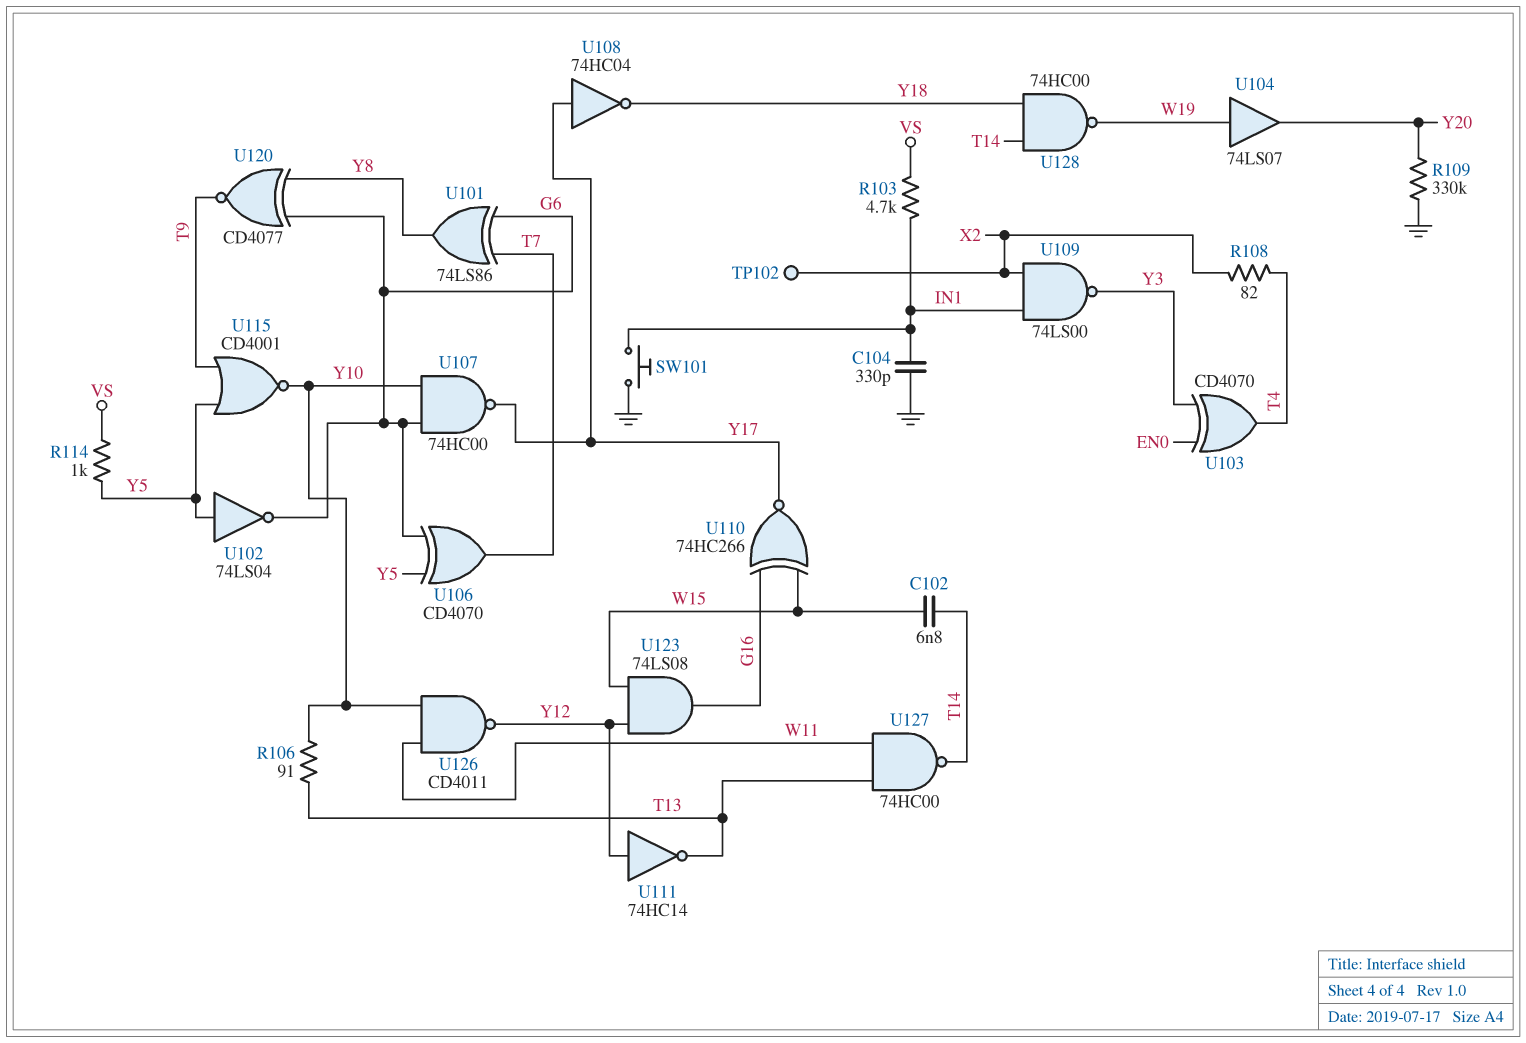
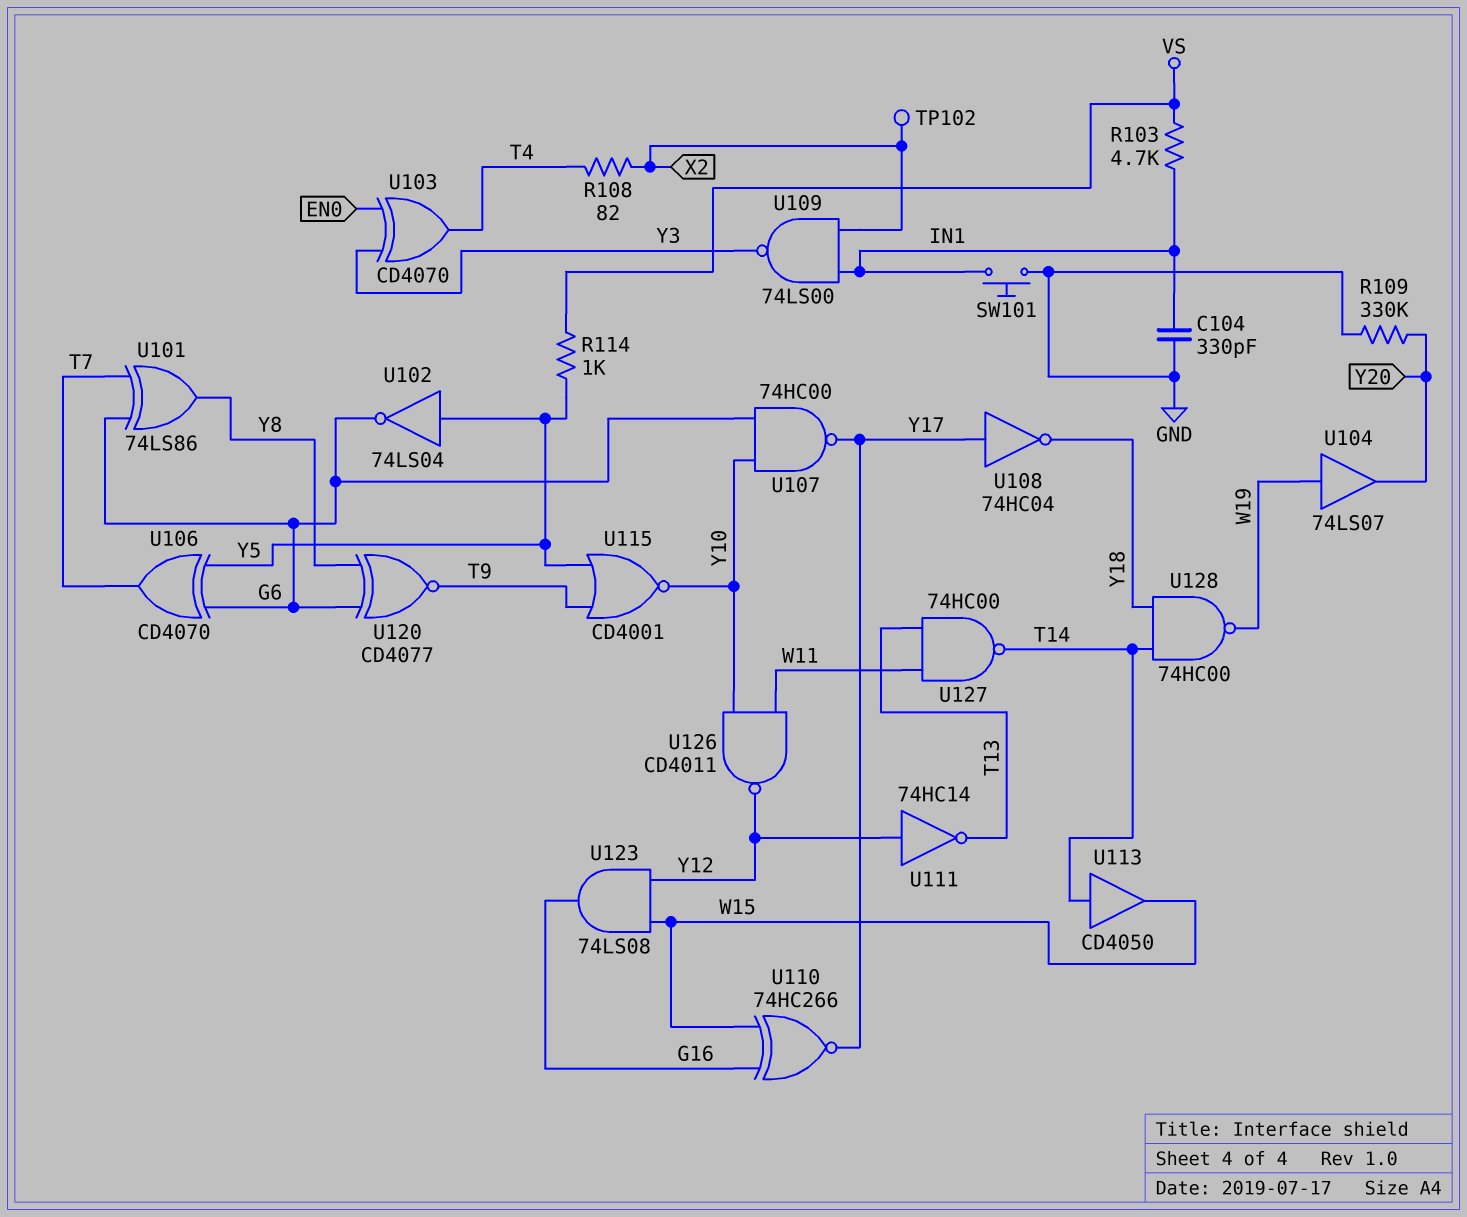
C102: 6.8nF (T14, W15) -> none
R106: 91 (T13, Y10) -> none
U113: none -> buffer CD4050 (in T14, out W15)

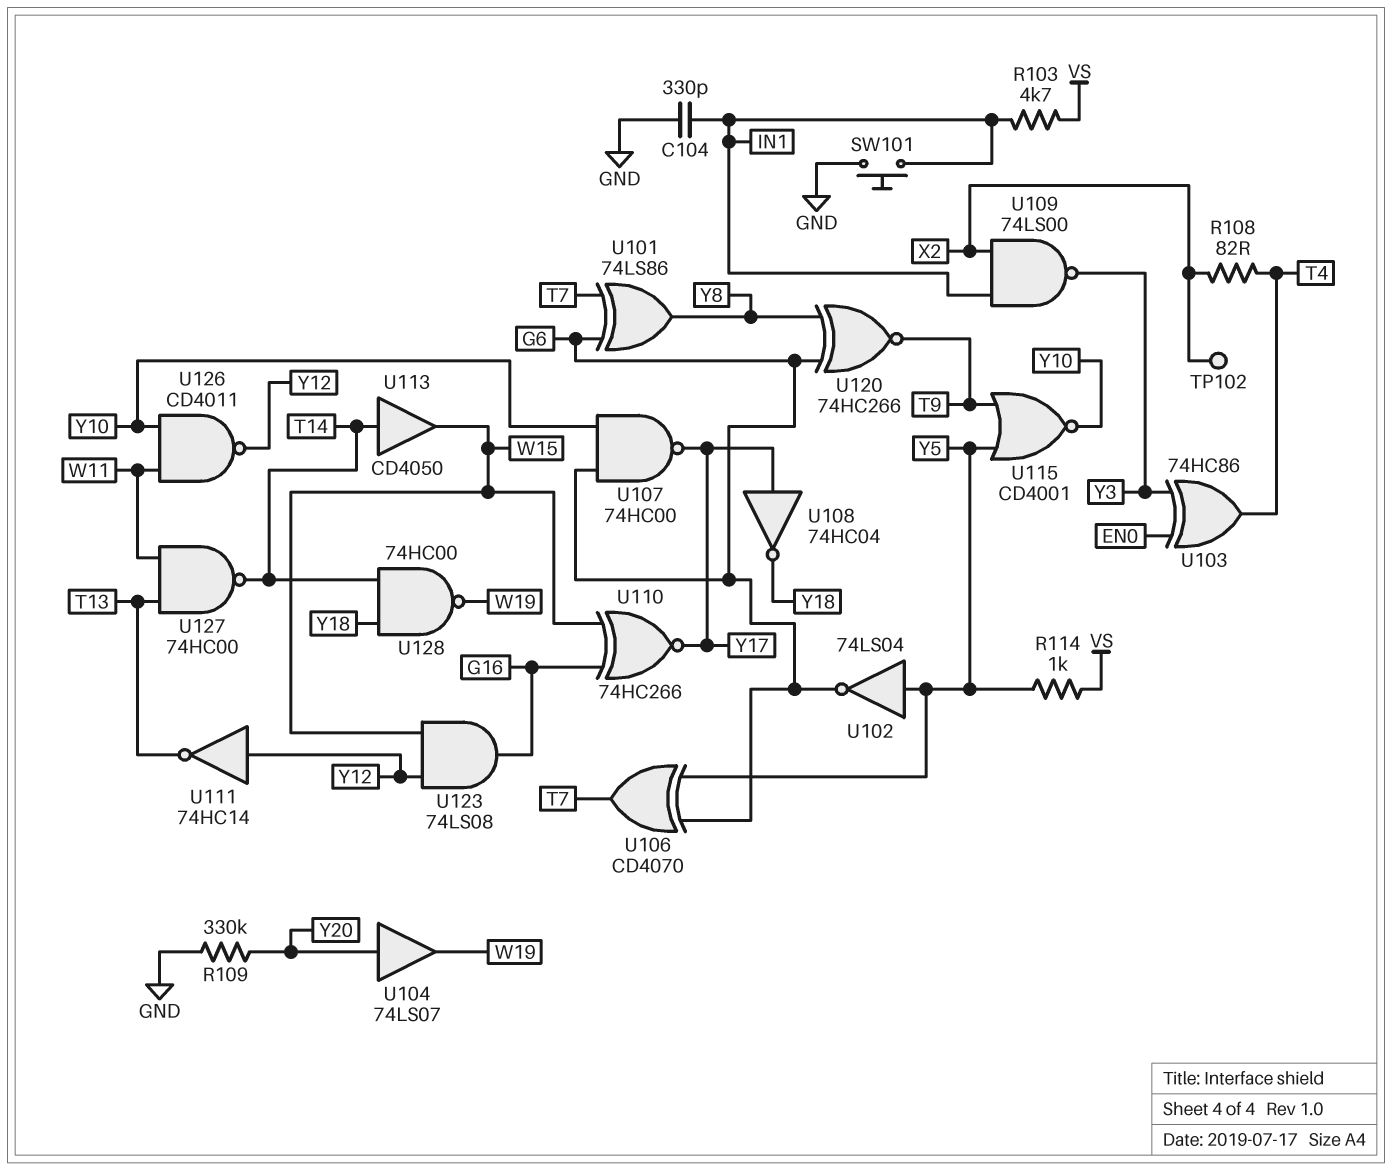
U103: XOR CD4070 (in EN0, in Y3, out T4) -> XOR 74HC86 (in EN0, in Y3, out T4)
U104: buffer 74LS07 (in W19, out Y20) -> buffer 74LS07 (in Y20, out W19)
U120: XNOR CD4077 (in G6, in Y8, out T9) -> XNOR 74HC266 (in G6, in Y8, out T9)

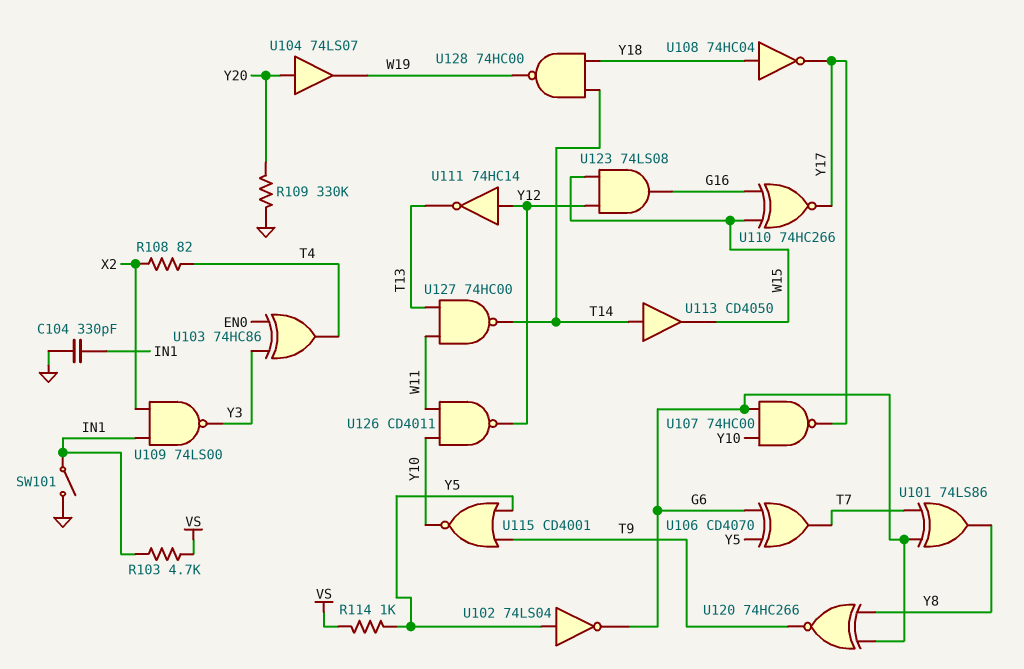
SW101: button (GND, IN1) -> switch (GND, IN1)
TP102: test point (X2) -> none
U108: NOT 74HC04 (in Y17, out Y18) -> NOT 74HC04 (in Y18, out Y17)

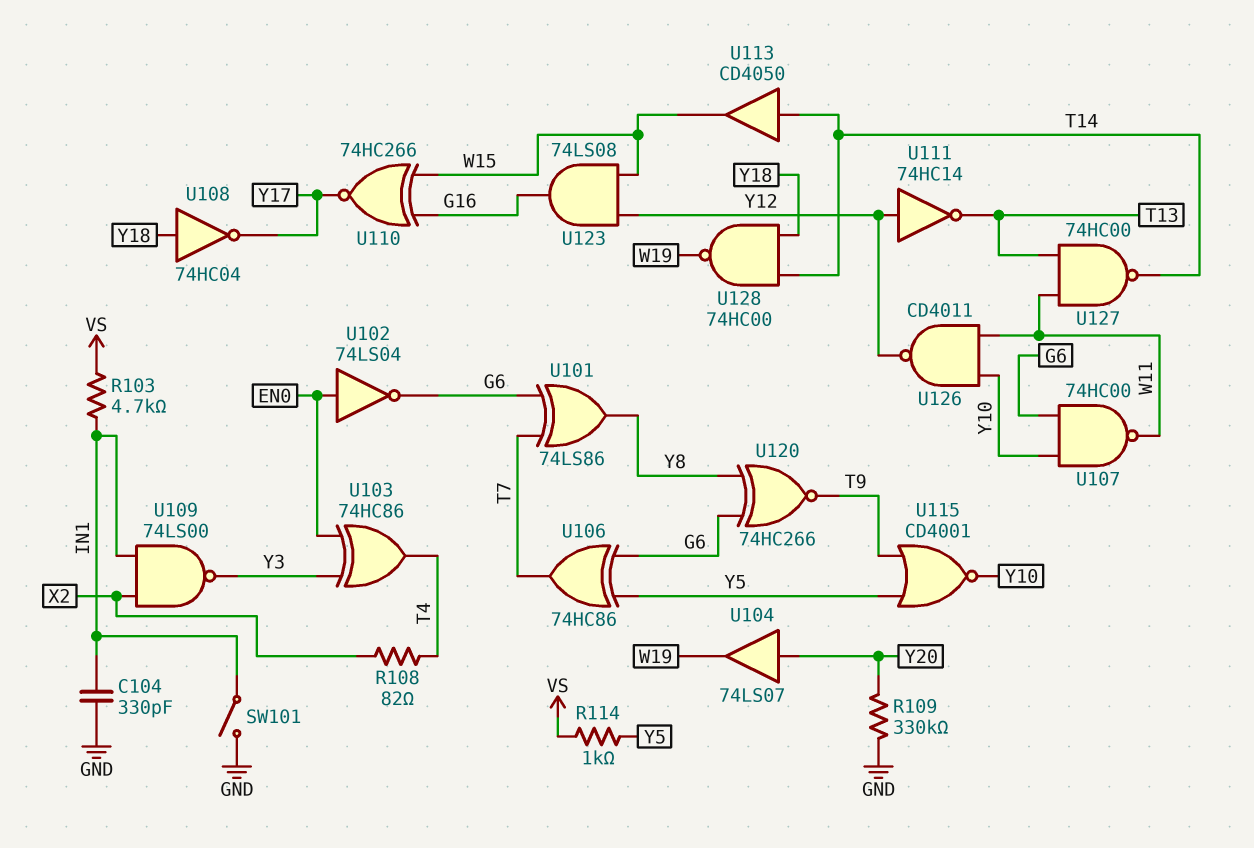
U102: NOT 74LS04 (in Y5, out G6) -> NOT 74LS04 (in EN0, out G6)
U106: XOR CD4070 (in G6, in Y5, out T7) -> XOR 74HC86 (in G6, in Y5, out T7)
U107: NAND 74HC00 (in G6, in Y10, out Y17) -> NAND 74HC00 (in G6, in Y10, out W11)

